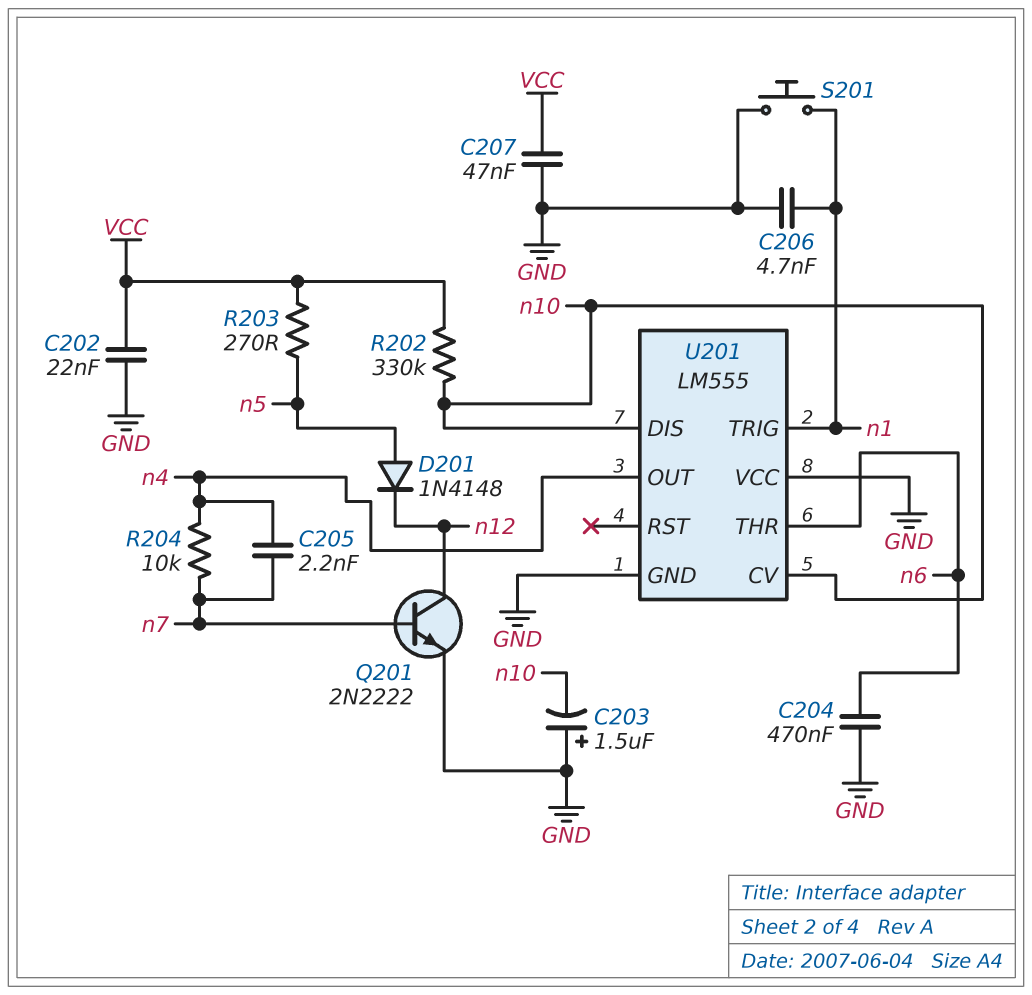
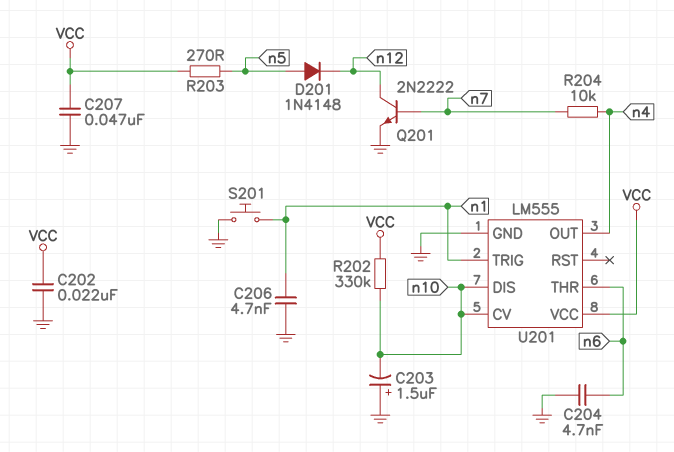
C204: 470nF (GND, n6) -> 4.7nF (GND, n6)
C205: 2.2nF (n4, n7) -> none
U201 pin VCC: GND -> VCC

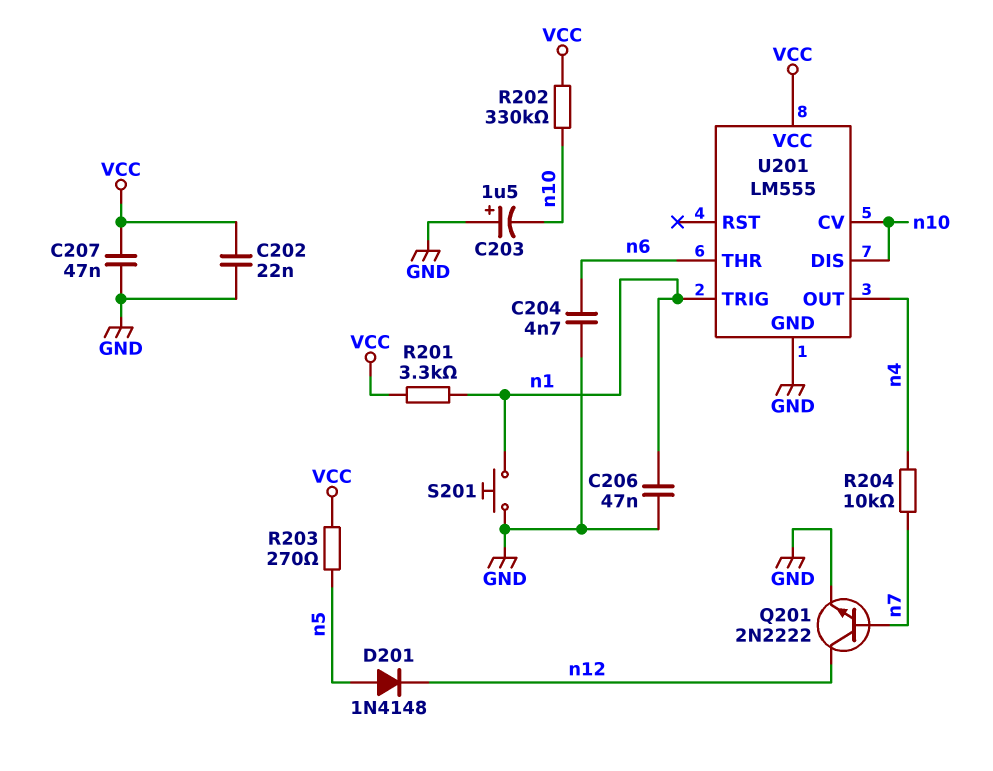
C206: 4.7nF (GND, n1) -> 47nF (GND, n1)
R201: none -> 3.3k (VCC, n1)

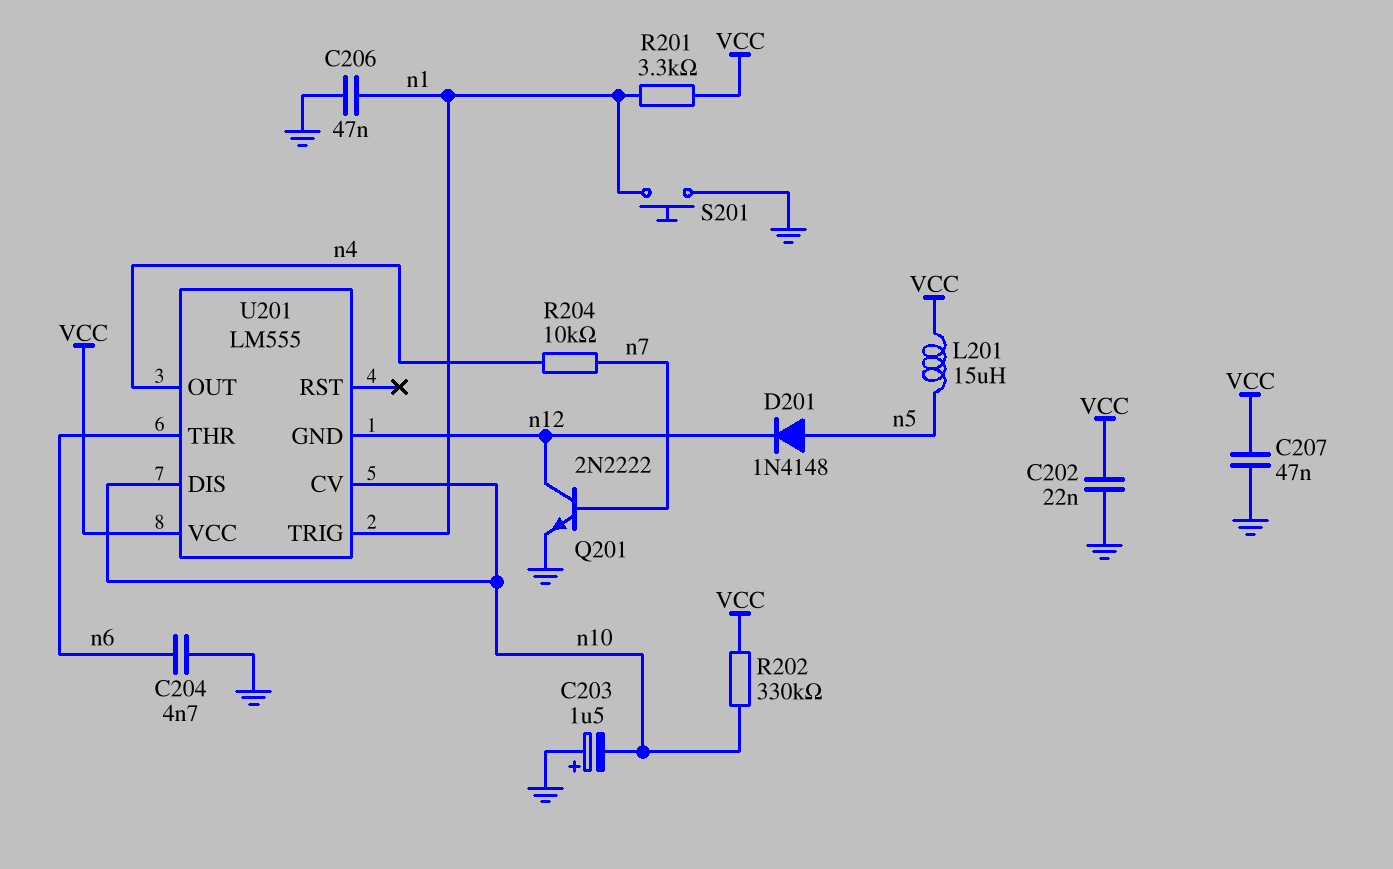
L201: none -> 15uH (VCC, n5)
R203: 270 (VCC, n5) -> none
U201 pin GND: GND -> n12

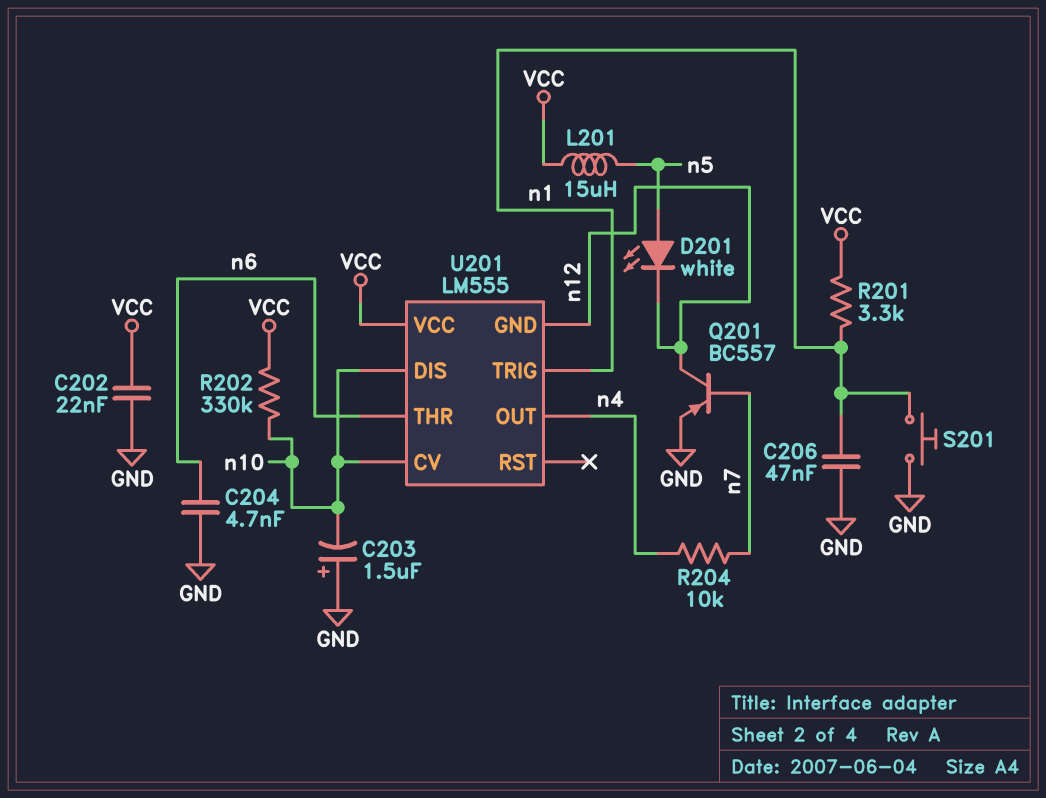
C207: 47nF (GND, VCC) -> none
D201: diode 1N4148 (A n5, K n12) -> LED white (A n5, K n12)
Q201: NPN 2N2222 (B n7, C n12, E GND) -> PNP BC557 (B n7, C n12, E GND)

